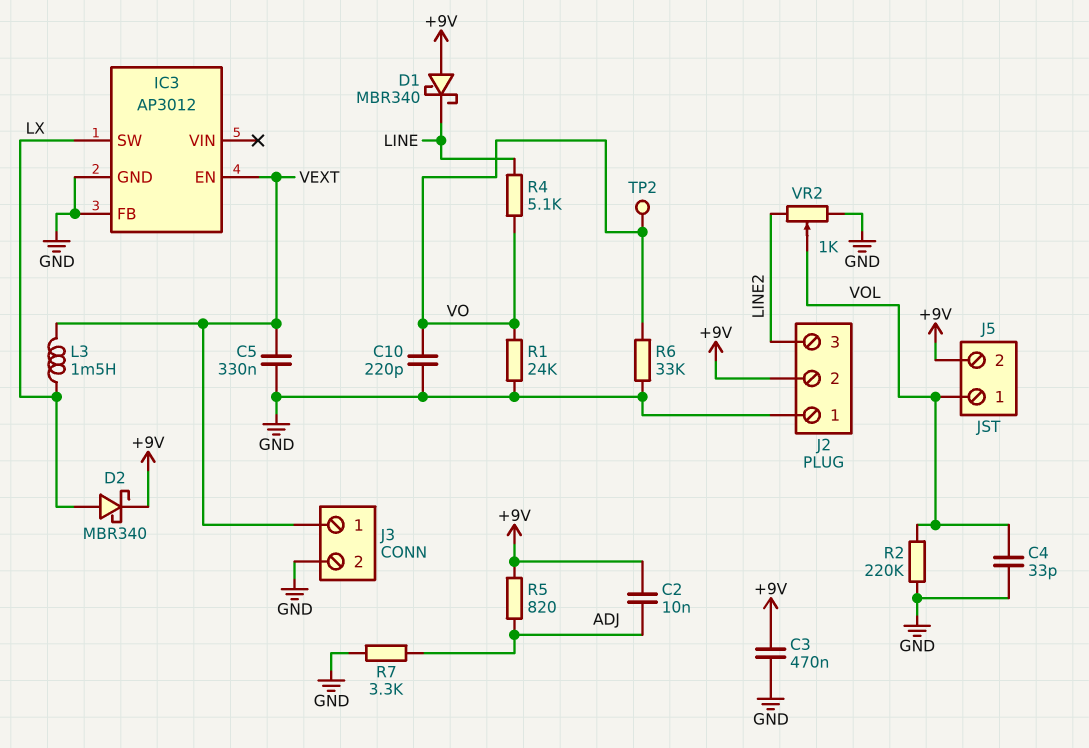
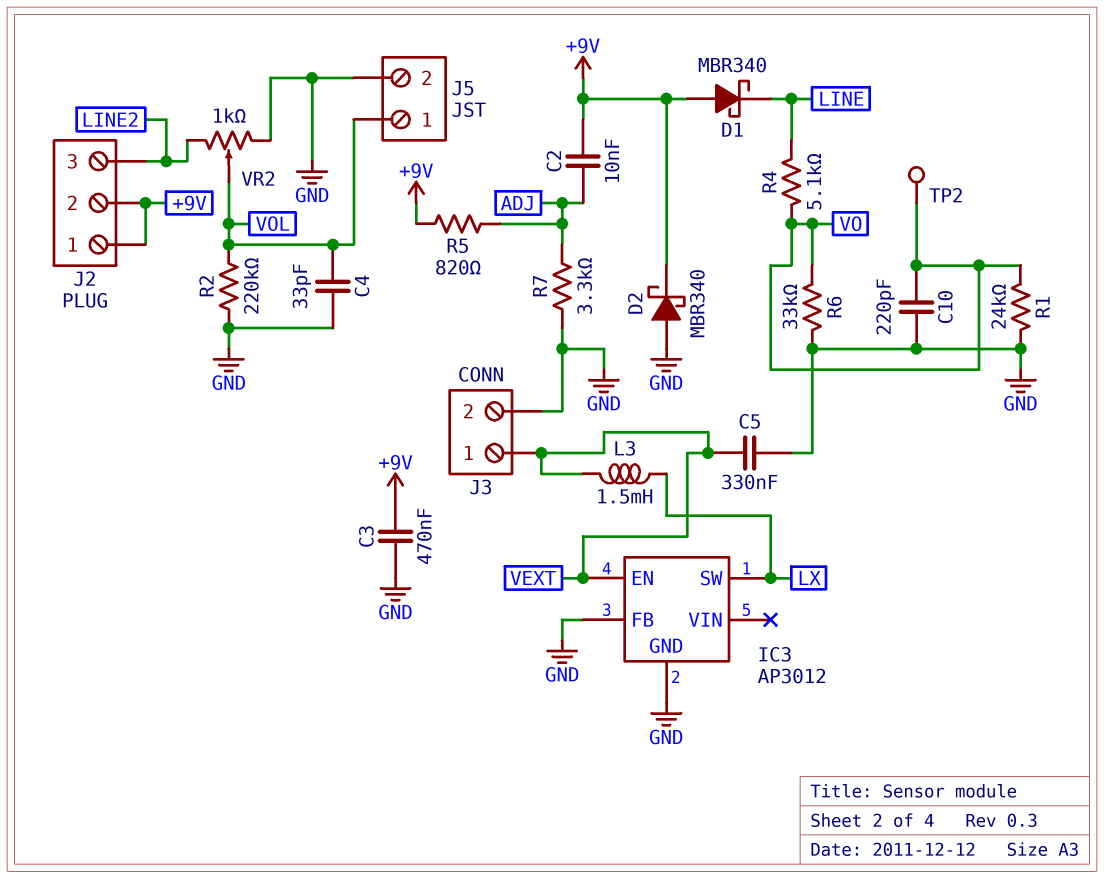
D2: schottky MBR340 (A LX, K +9V) -> schottky MBR340 (A GND, K +9V)
J2 pin 1: GND -> +9V
J5 pin 2: +9V -> GND

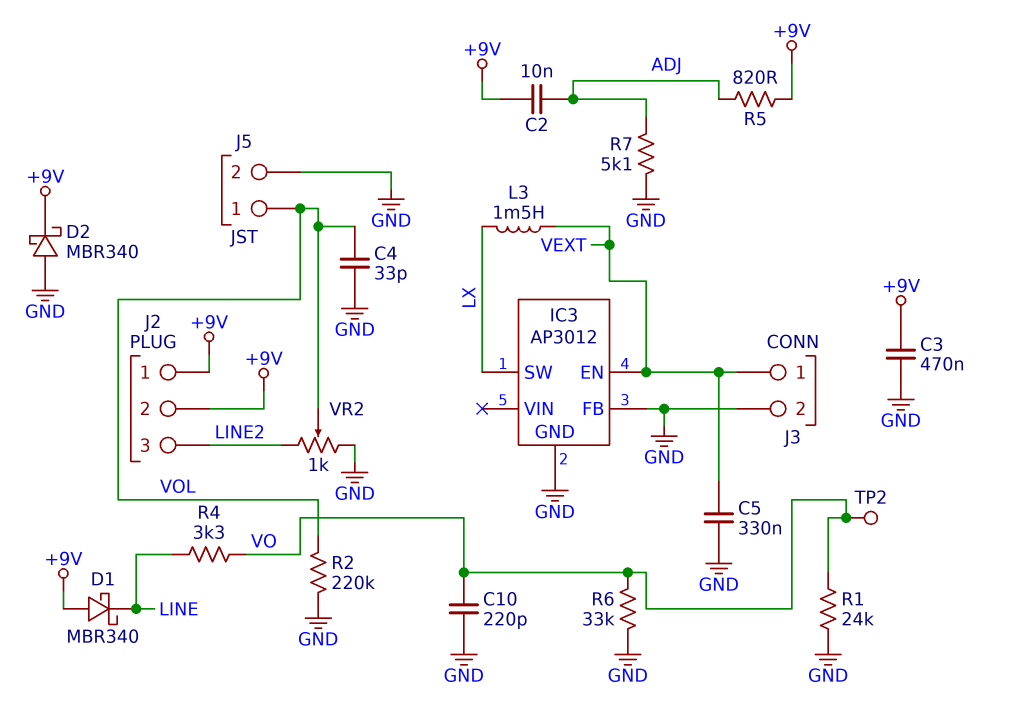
R4: 5.1k (LINE, VO) -> 3.3k (LINE, VO)
R7: 3.3k (ADJ, GND) -> 5.1k (ADJ, GND)

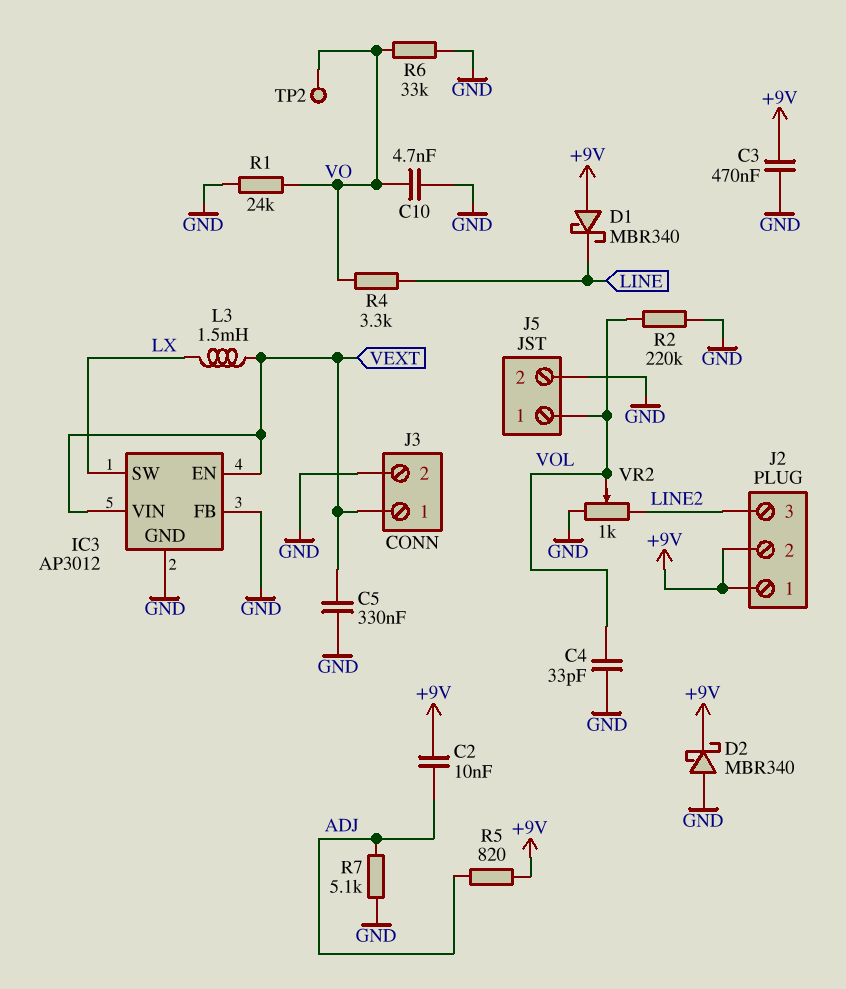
C10: 220pF (GND, VO) -> 4.7nF (GND, VO)
IC3 pin VIN: none -> VEXT

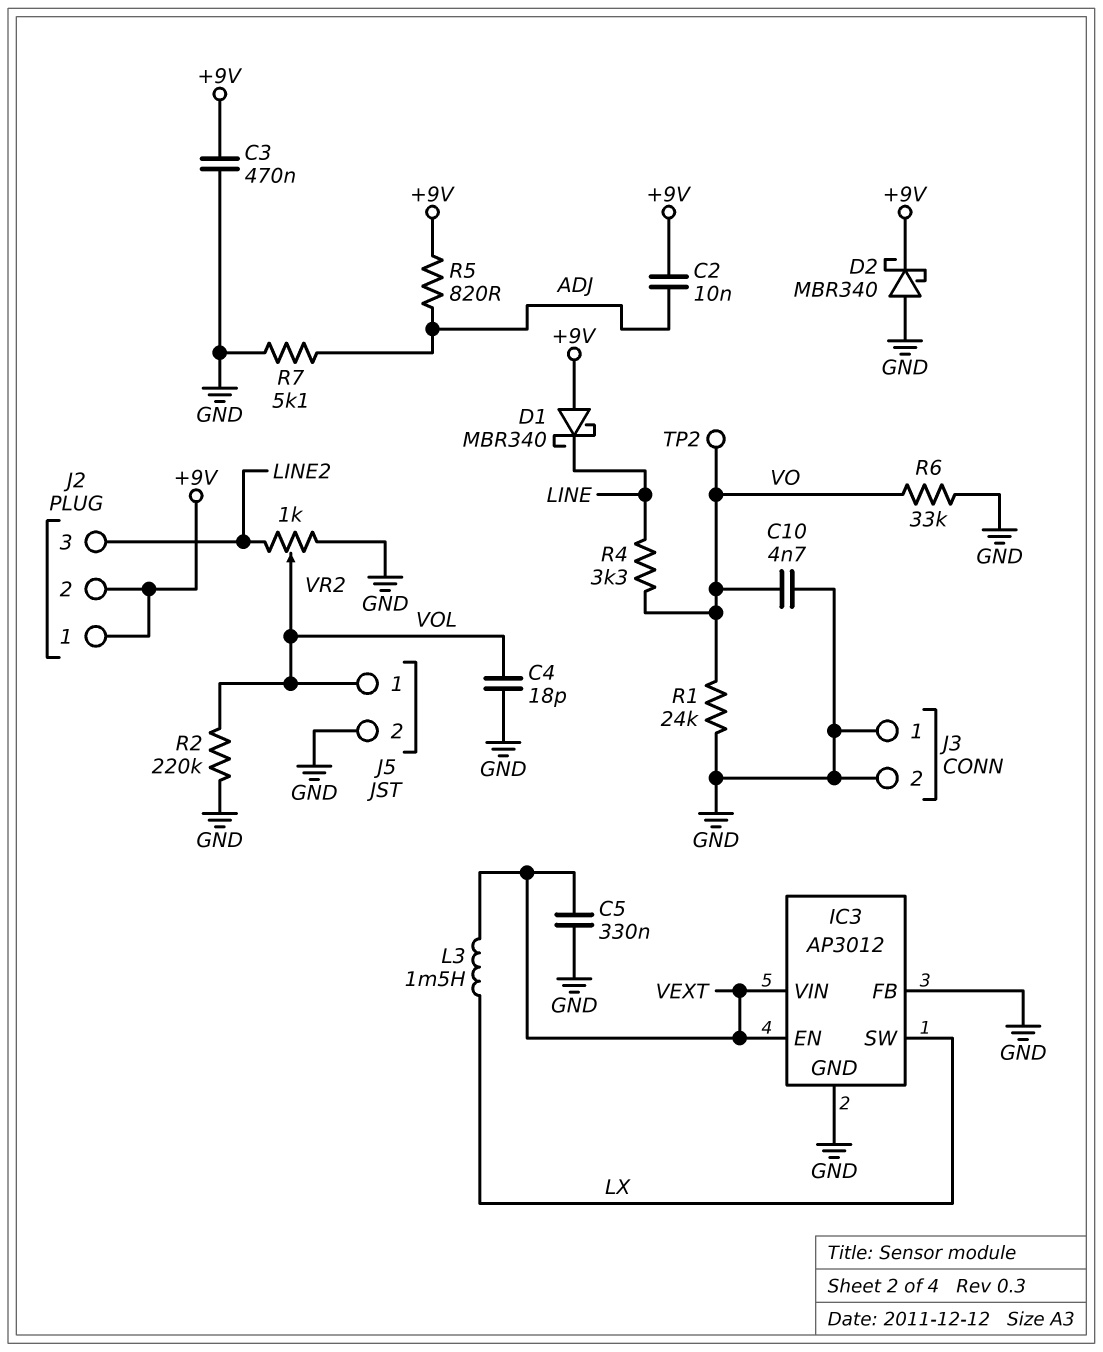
C4: 33pF (GND, VOL) -> 18pF (GND, VOL)
J3 pin 1: VEXT -> GND

